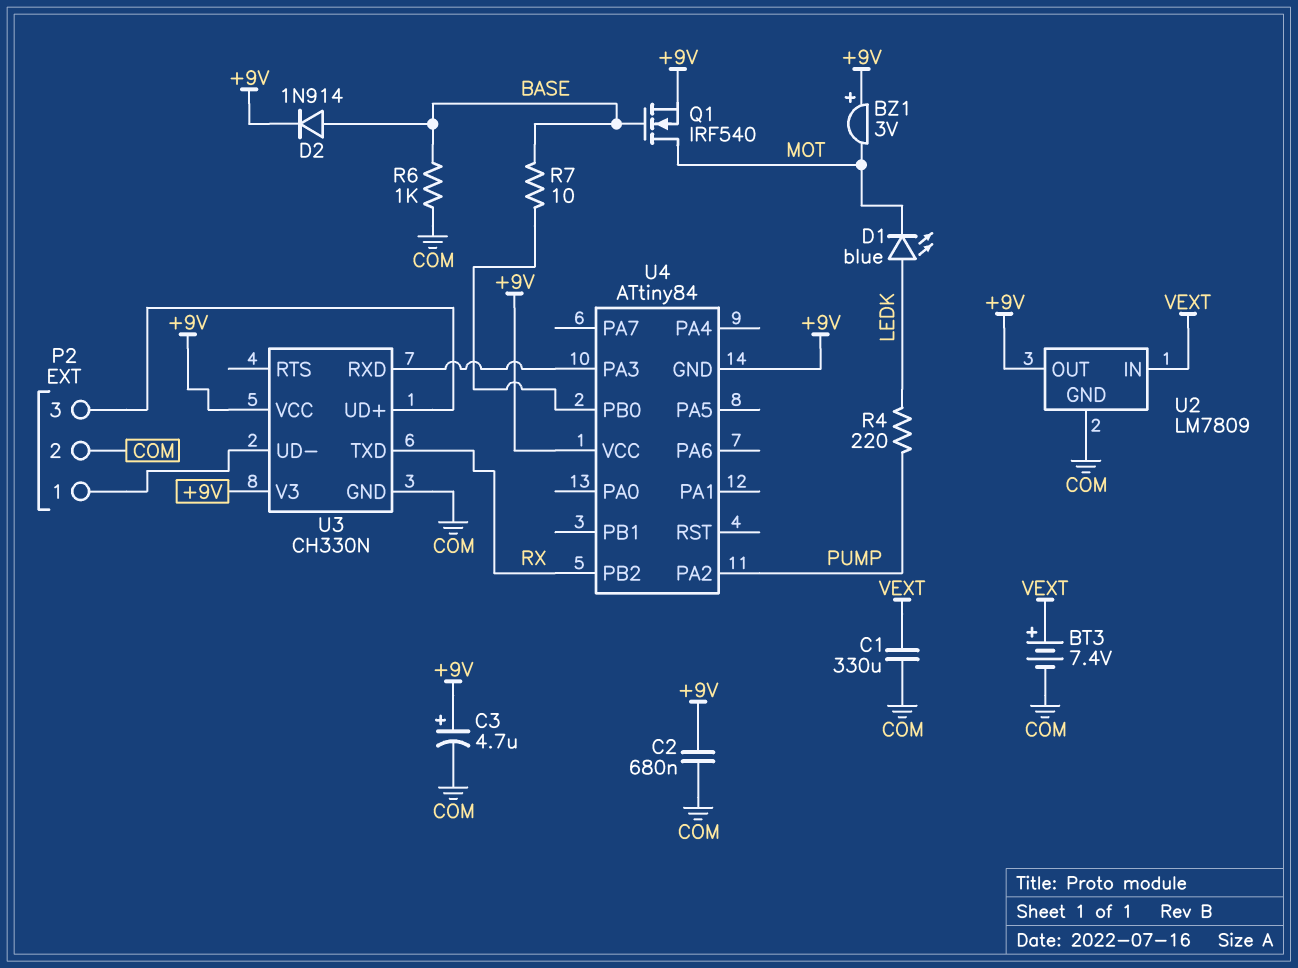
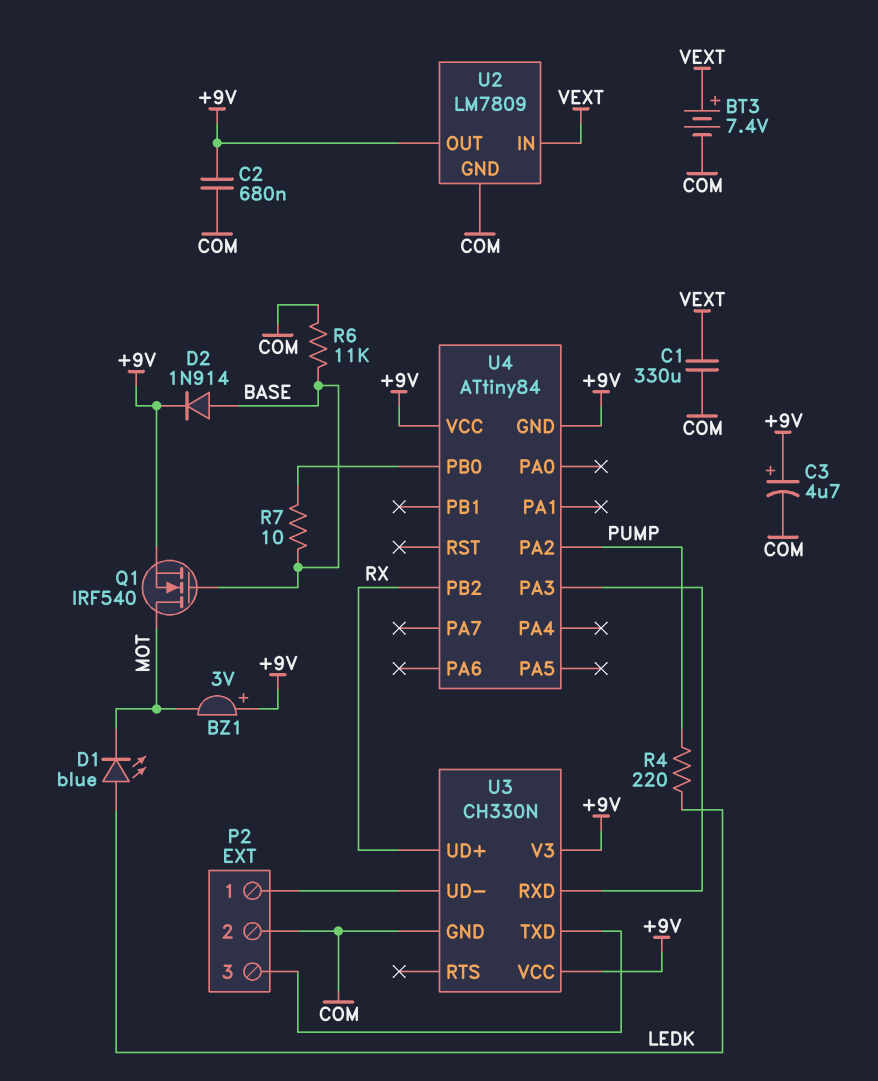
R6: 1k (BASE, COM) -> 11k (BASE, COM)
U3 pin TXD: RX -> P2/3
U3 pin UD+: P2/3 -> RX

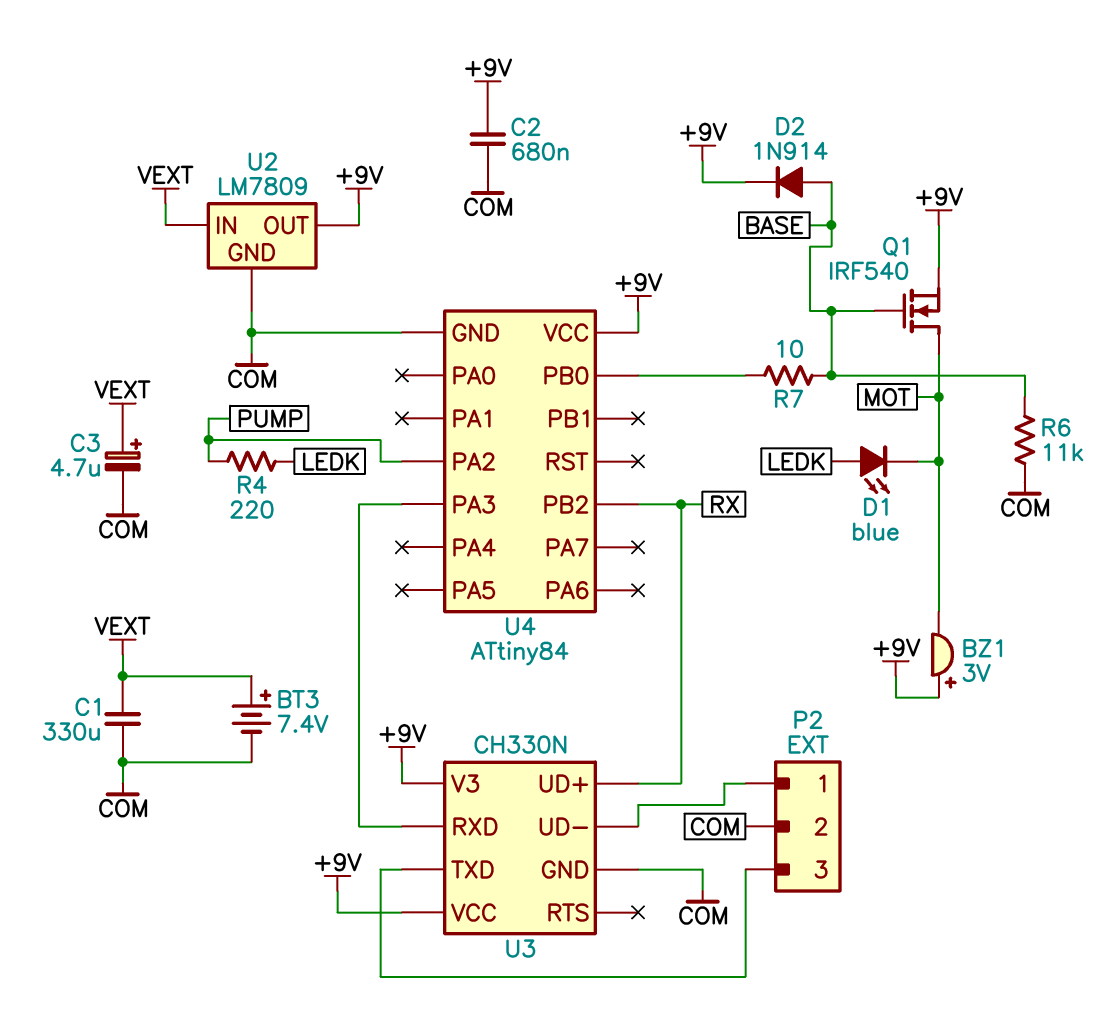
C3: 4.7uF (plus +9V, minus COM) -> 4.7uF (plus VEXT, minus COM)
U4 pin GND: +9V -> COM

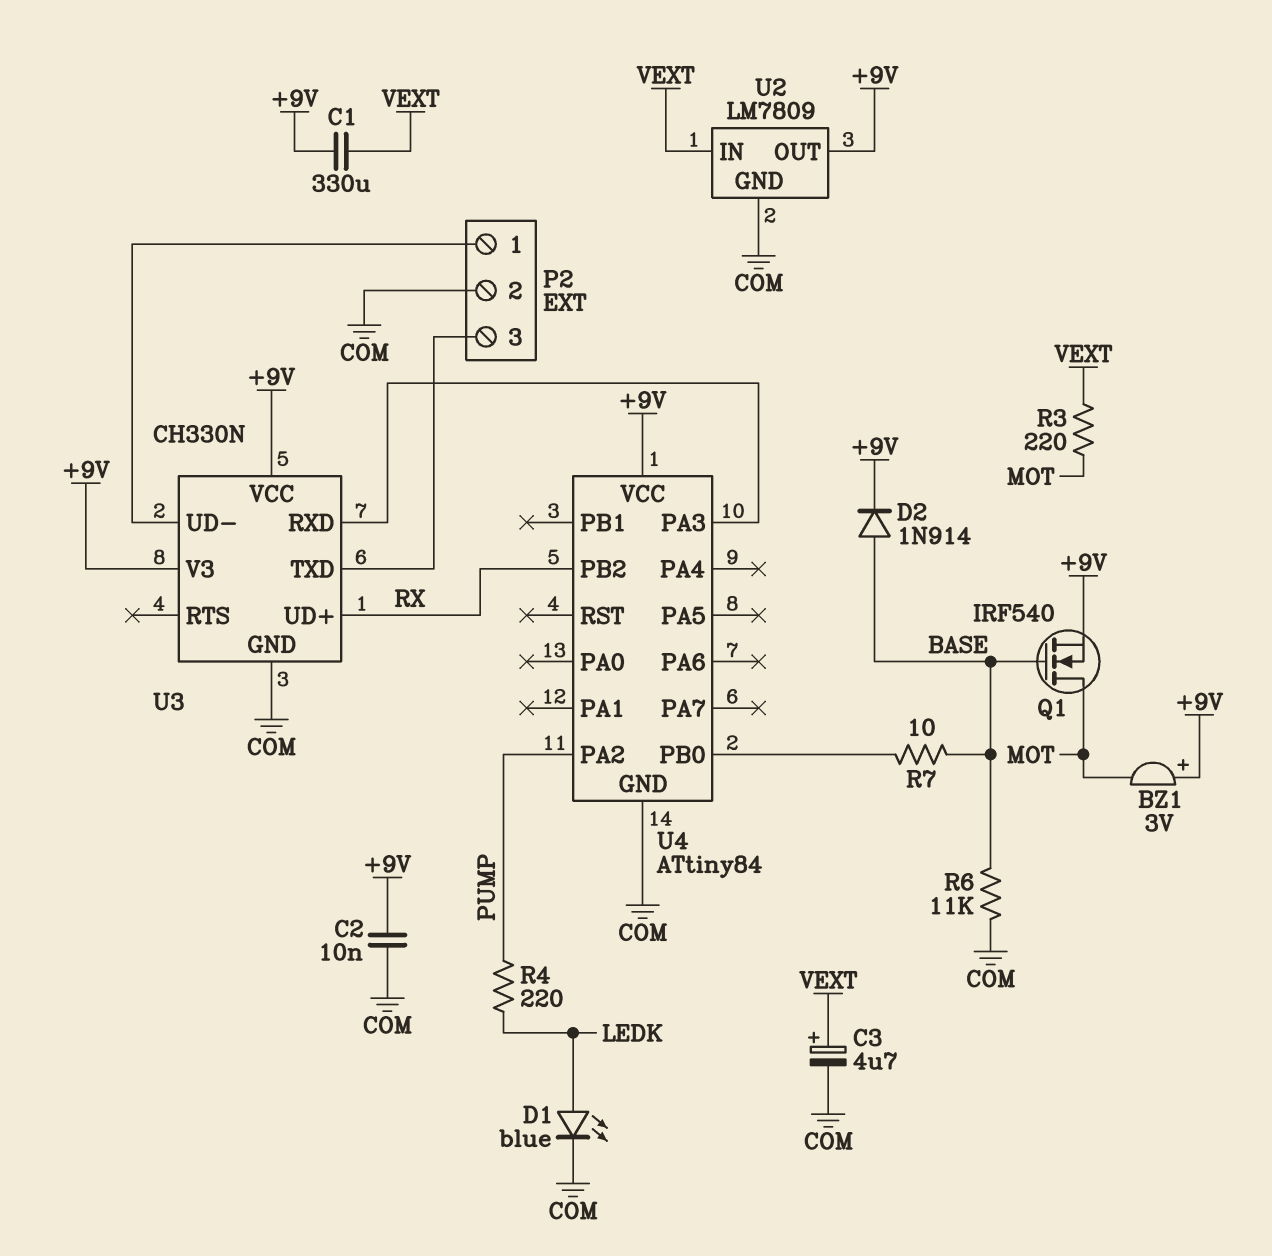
BT3: 7.4V (plus VEXT, minus COM) -> none
C1: 330uF (COM, VEXT) -> 330uF (+9V, VEXT)
C2: 680nF (+9V, COM) -> 10nF (+9V, COM)
D1: LED blue (A LEDK, K MOT) -> LED blue (A LEDK, K COM)
R3: none -> 220 (MOT, VEXT)

